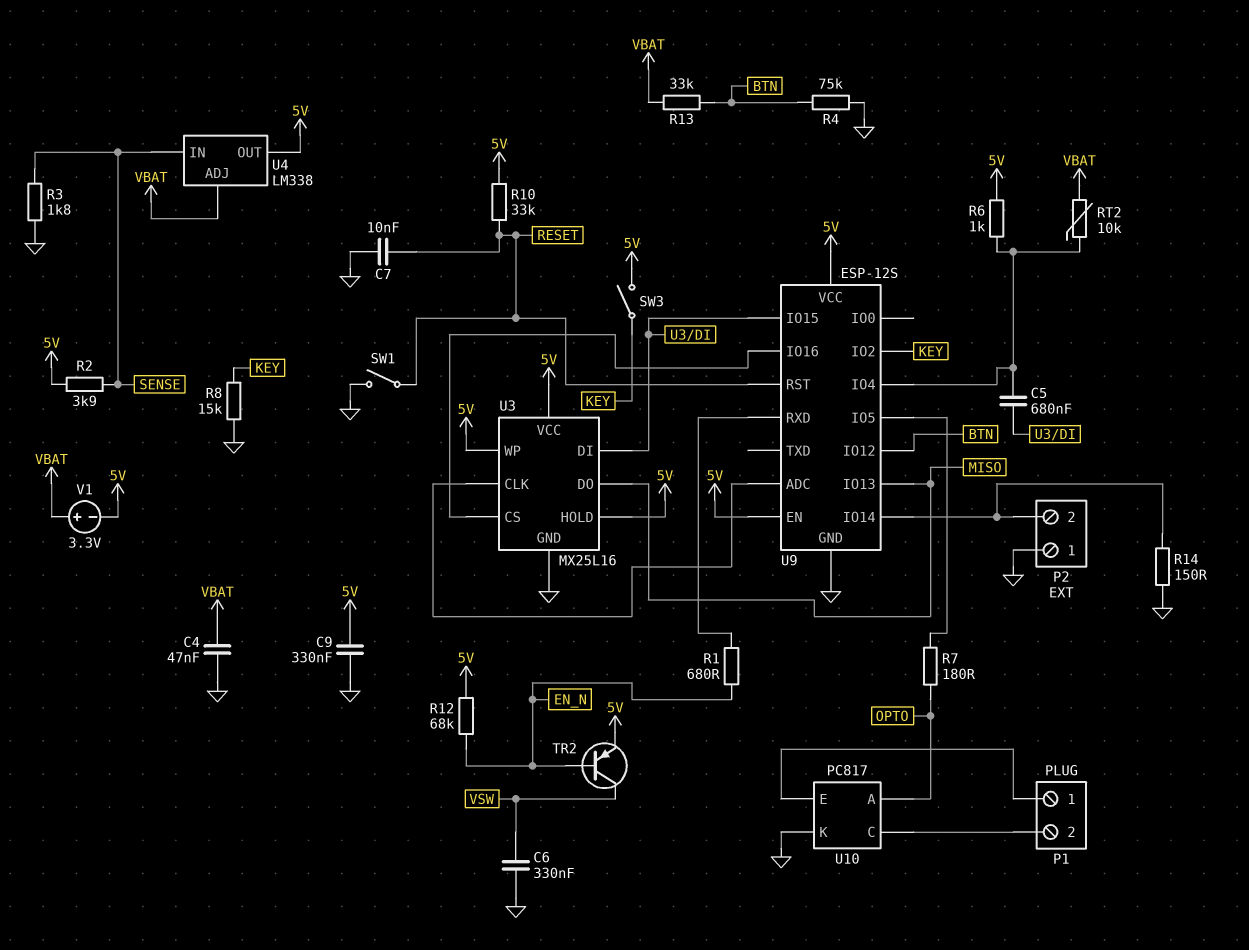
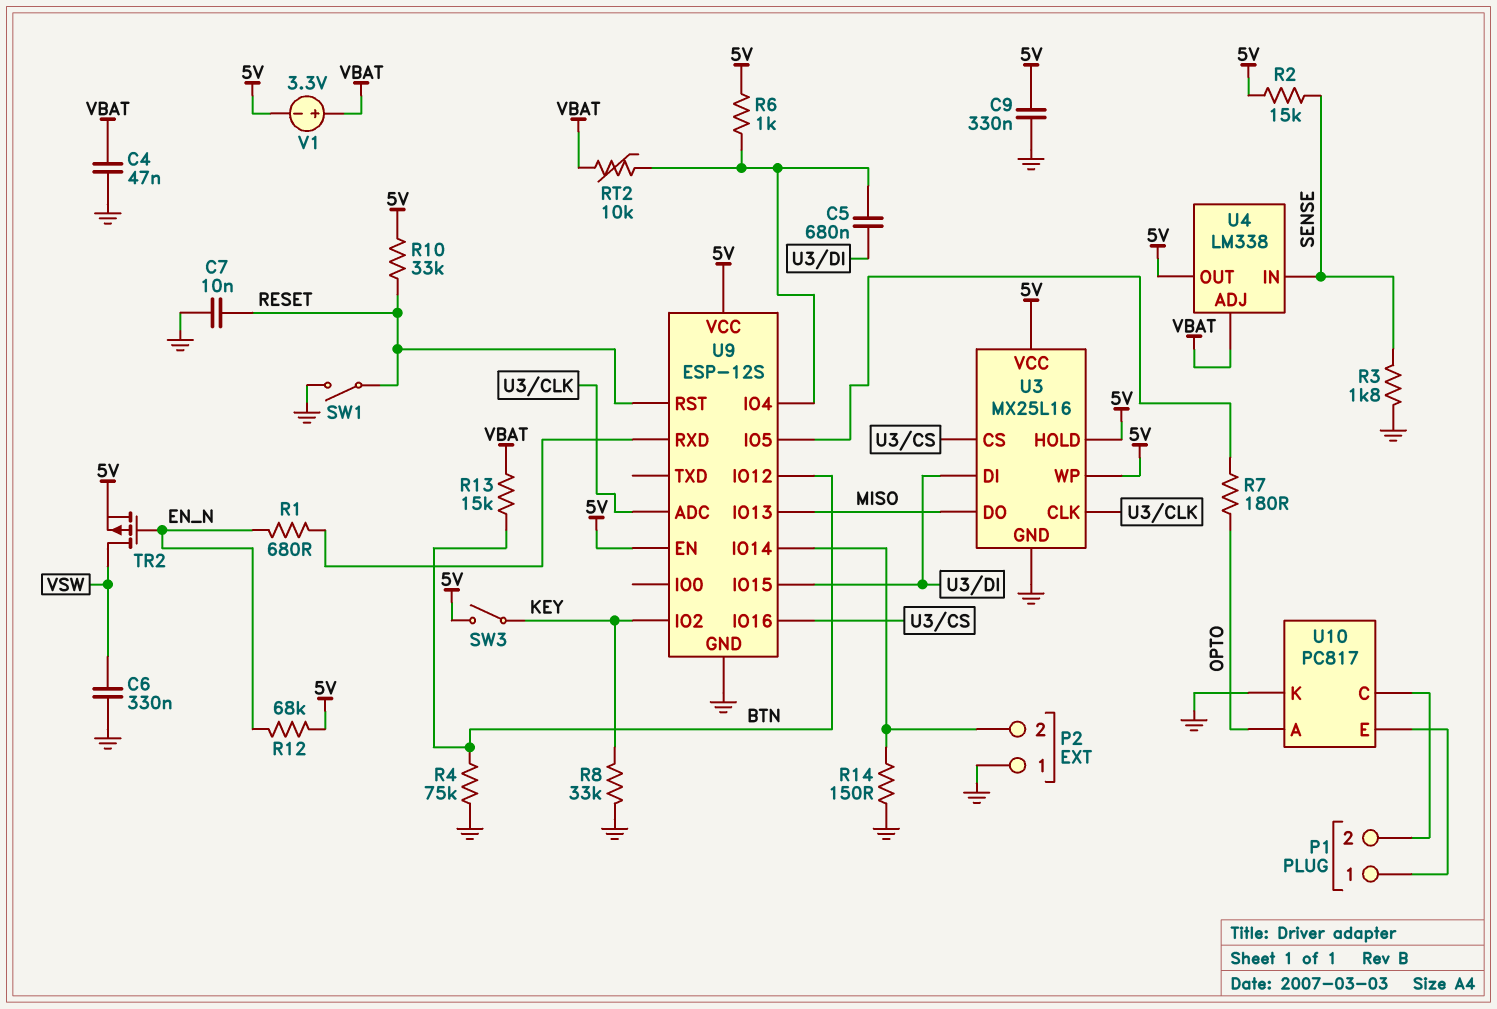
R2: 3.9k (5V, SENSE) -> 15k (5V, SENSE)
R8: 15k (GND, KEY) -> 33k (GND, KEY)
R13: 33k (BTN, VBAT) -> 15k (BTN, VBAT)
TR2: PNP (B EN_N, C VSW, E 5V) -> PMOS (G EN_N, D VSW, S 5V)

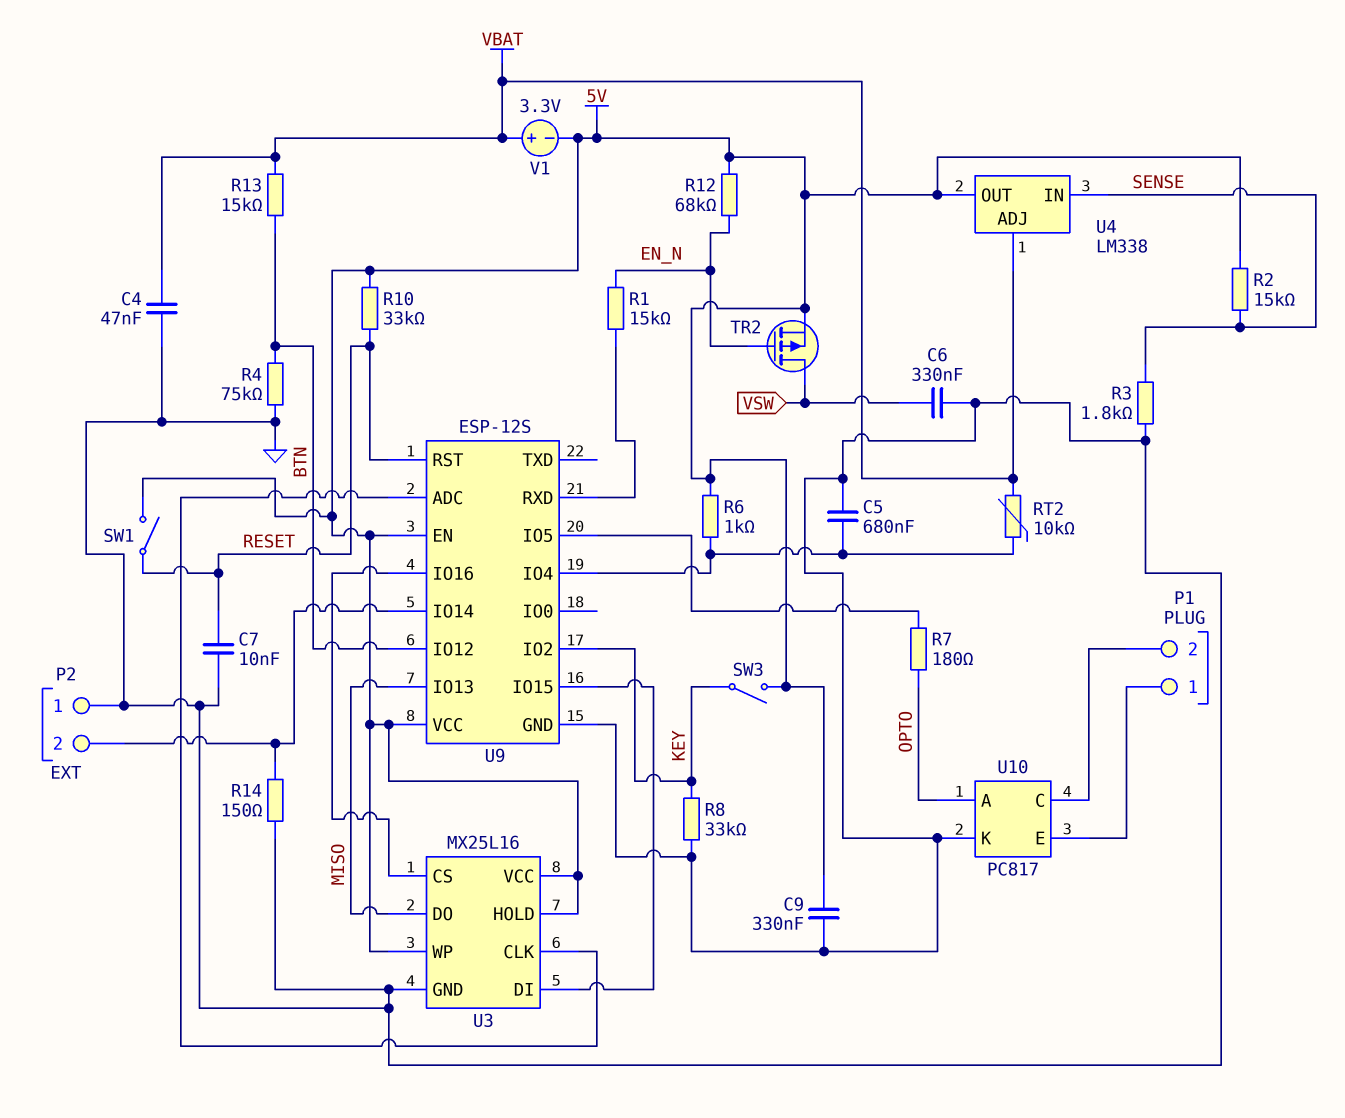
C5: 680nF (U3/DI, U9/IO4) -> 680nF (GND, U9/IO4)
R1: 680 (EN_N, U9/RXD) -> 15k (EN_N, U9/RXD)
SW1: switch (GND, RESET) -> switch (5V, RESET)

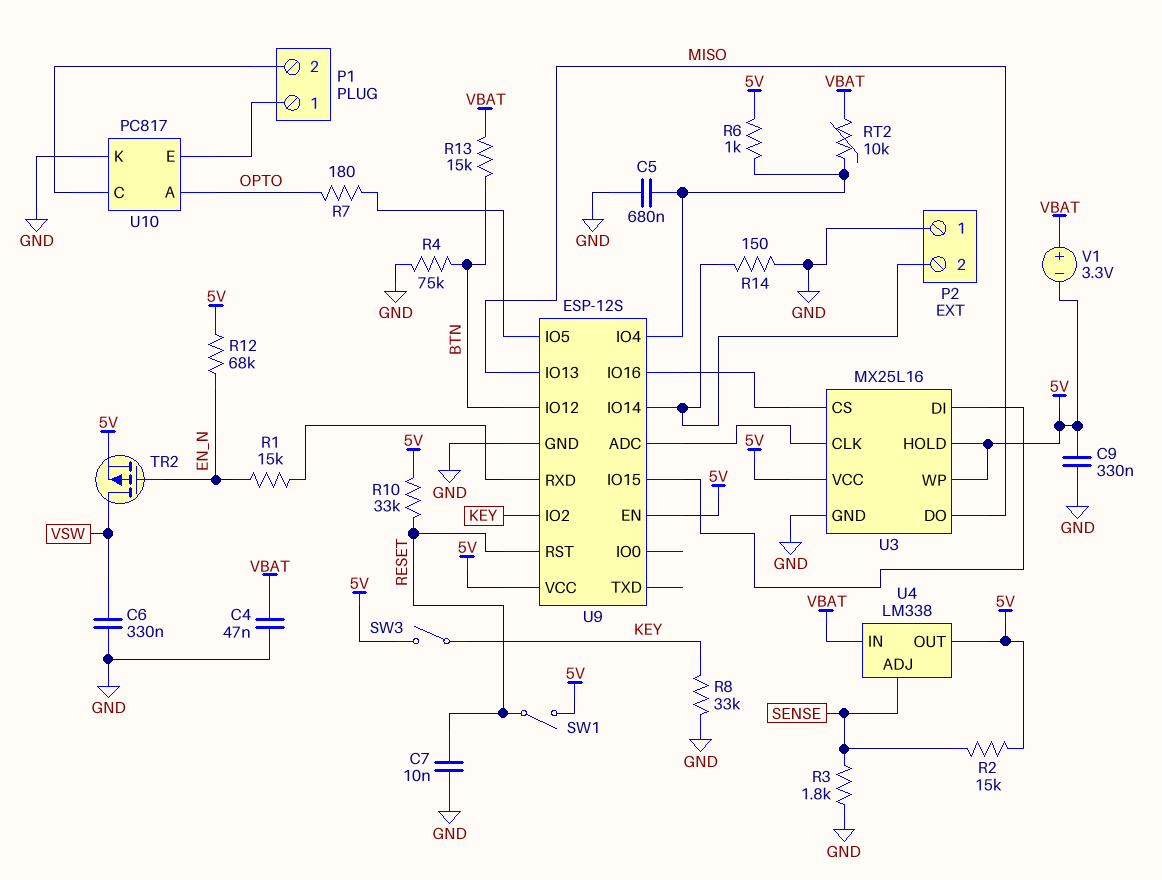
U4 pin ADJ: VBAT -> SENSE
U4 pin IN: SENSE -> VBAT

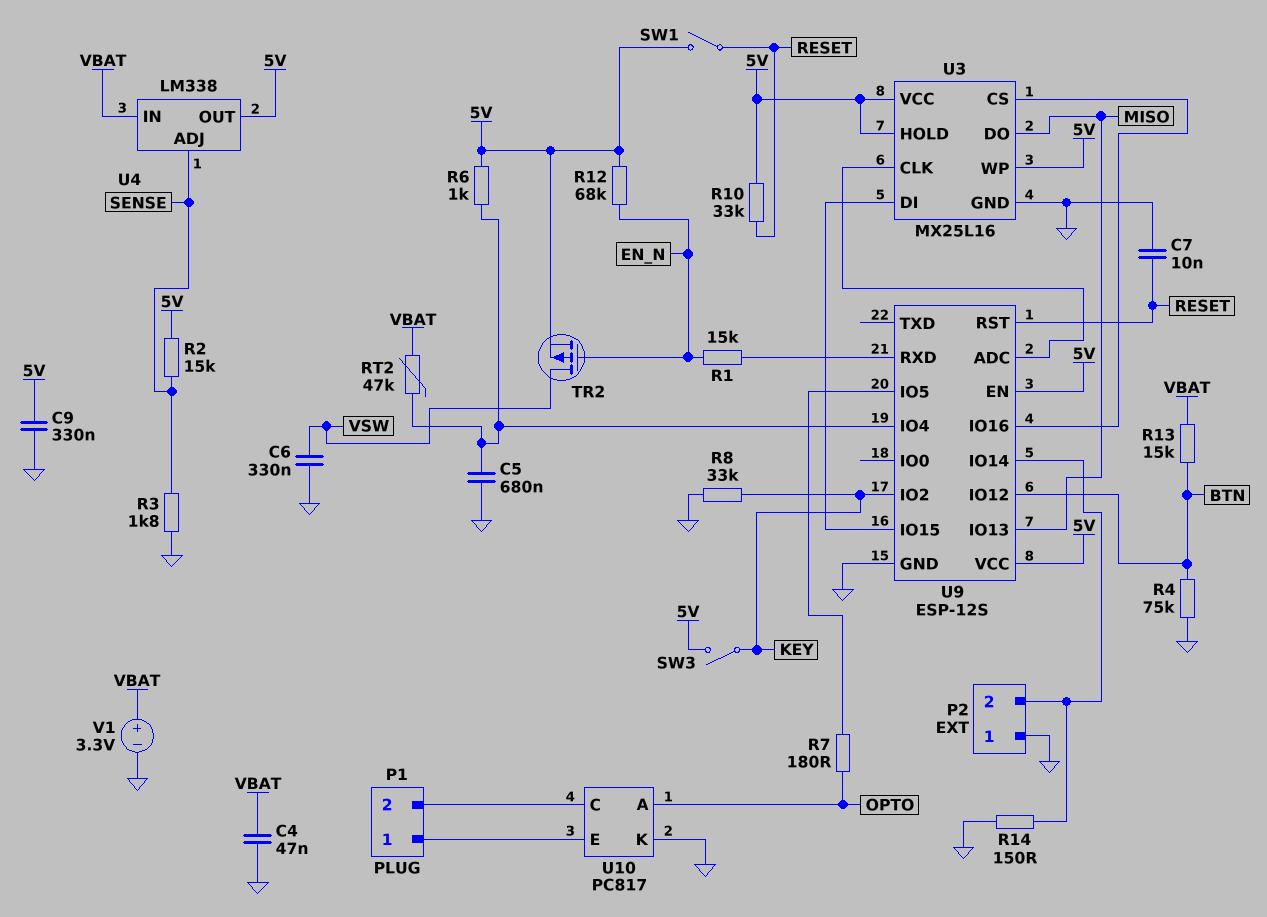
RT2: 10k (U9/IO4, VBAT) -> 47k (U9/IO4, VBAT)
V1: 3.3V (plus VBAT, minus 5V) -> 3.3V (plus VBAT, minus GND)

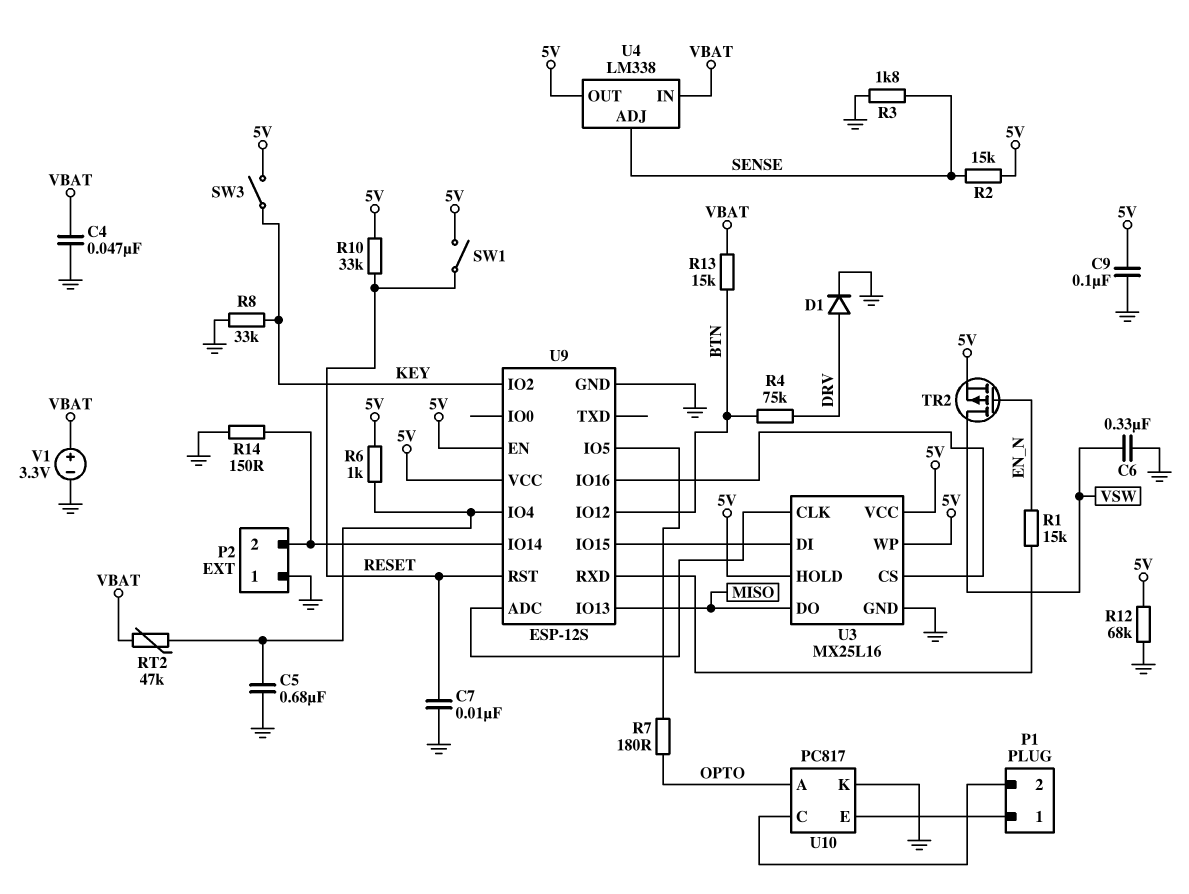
C9: 330nF (5V, GND) -> 100nF (5V, GND)
D1: none -> diode (A DRV, K GND)
R4: 75k (BTN, GND) -> 75k (BTN, DRV)
R12: 68k (5V, EN_N) -> 68k (5V, GND)

